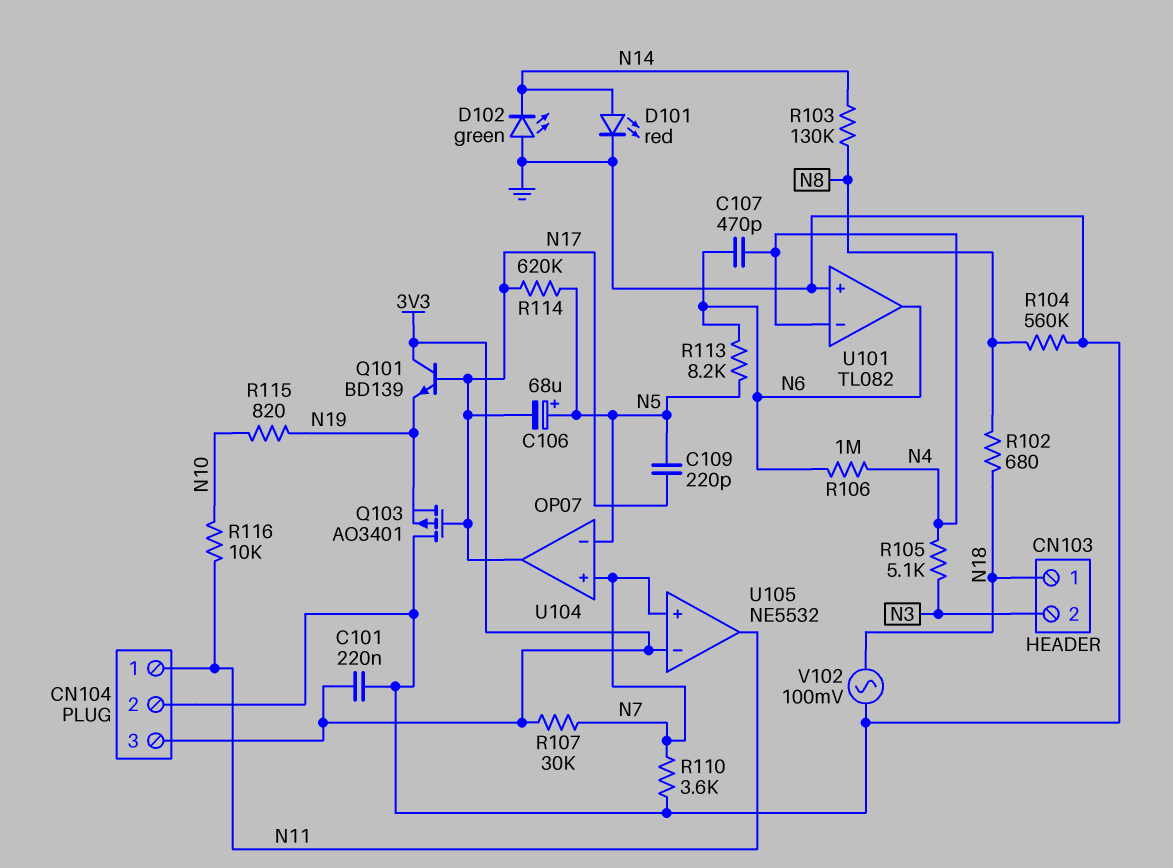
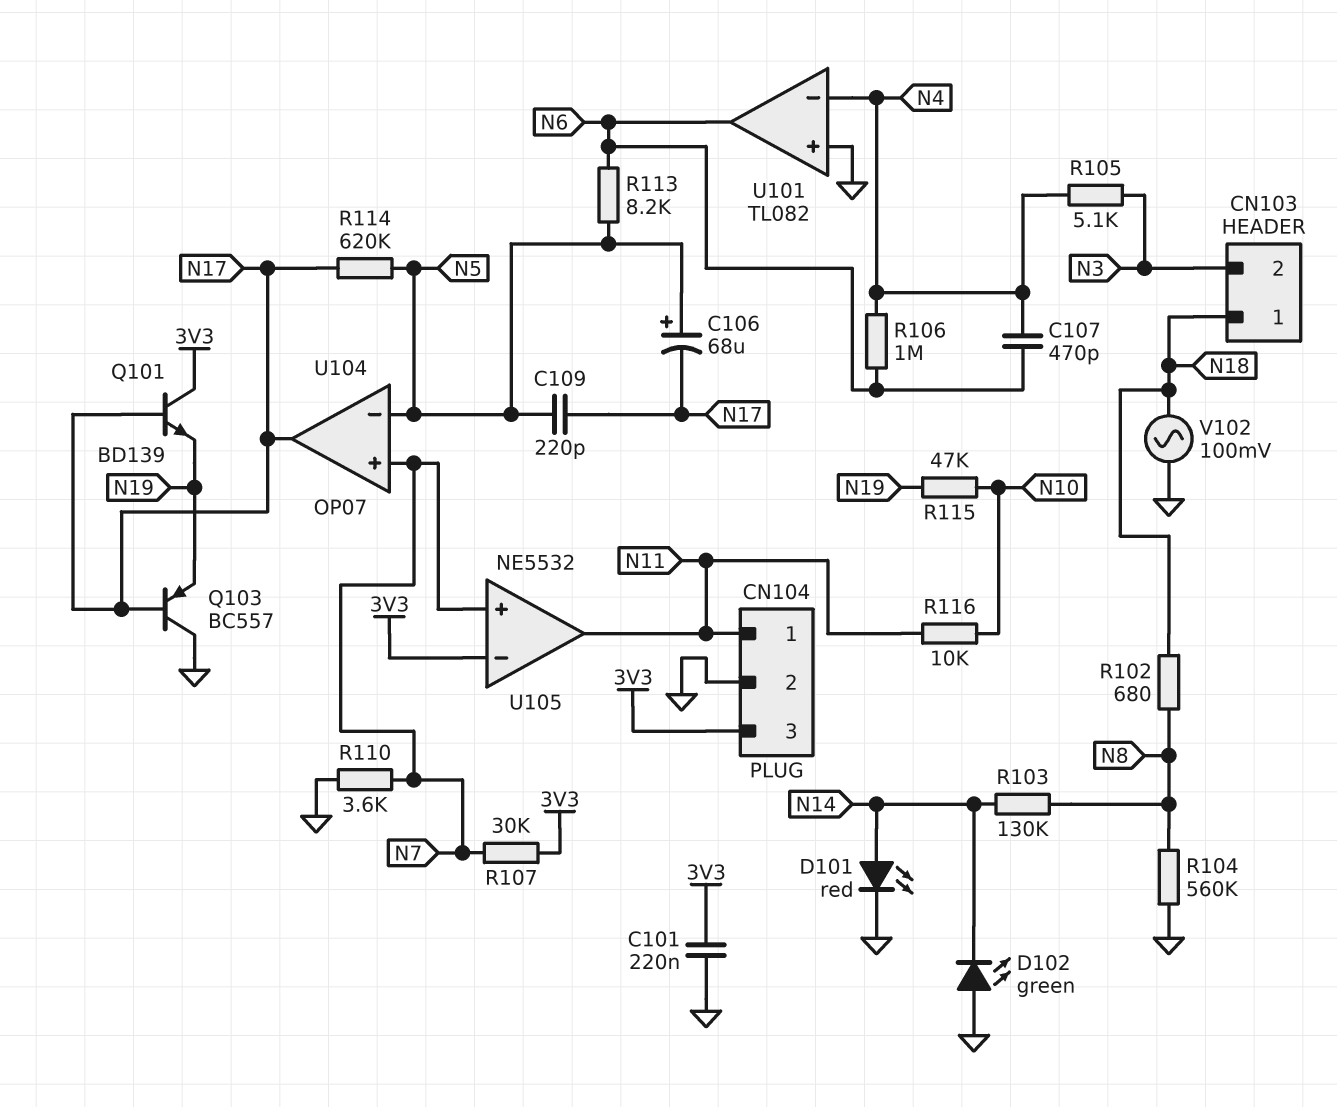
Q103: PMOS AO3401 (G N17, D GND, S N19) -> PNP BC557 (B N17, C GND, E N19)
R115: 820 (N10, N19) -> 47k (N10, N19)

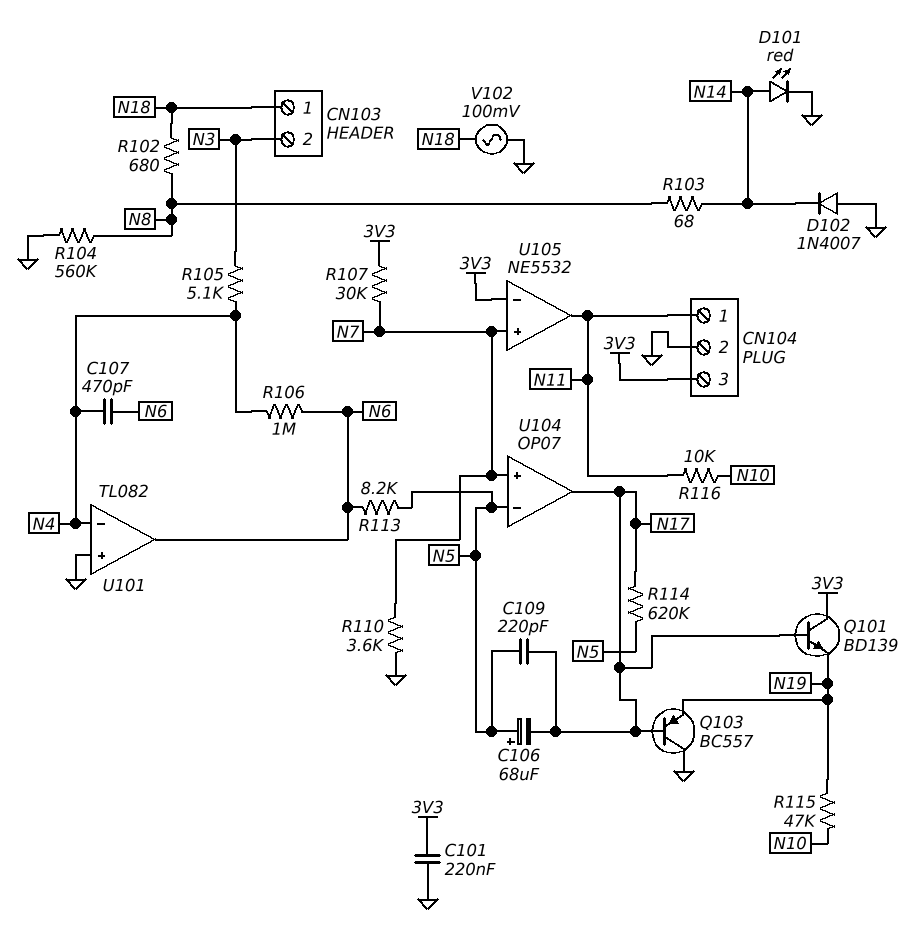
D102: LED green (A GND, K N14) -> diode 1N4007 (A GND, K N14)
R103: 130k (N8, N14) -> 68 (N8, N14)

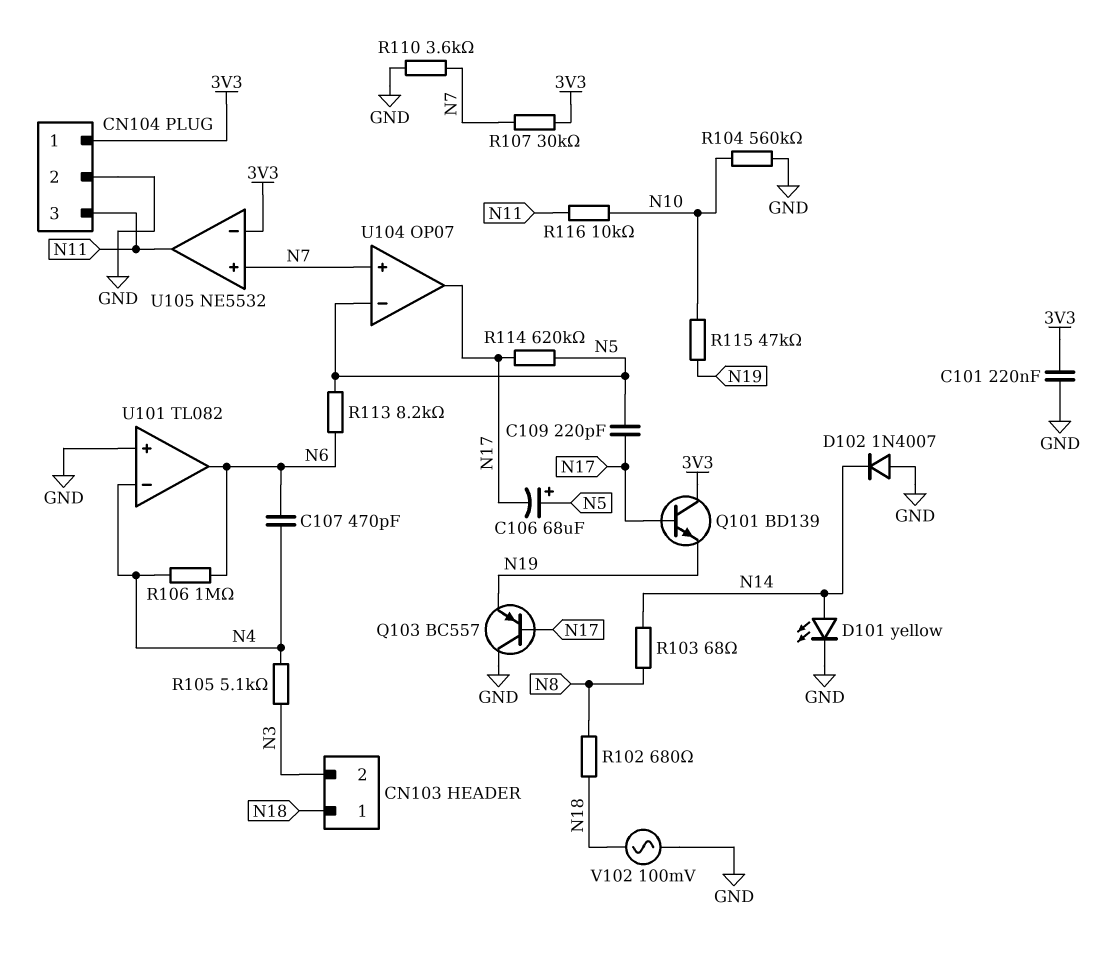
CN104 pin 1: N11 -> 3V3
CN104 pin 3: 3V3 -> N11
D101: LED red (A N14, K GND) -> LED yellow (A N14, K GND)
R104: 560k (GND, N8) -> 560k (GND, N10)

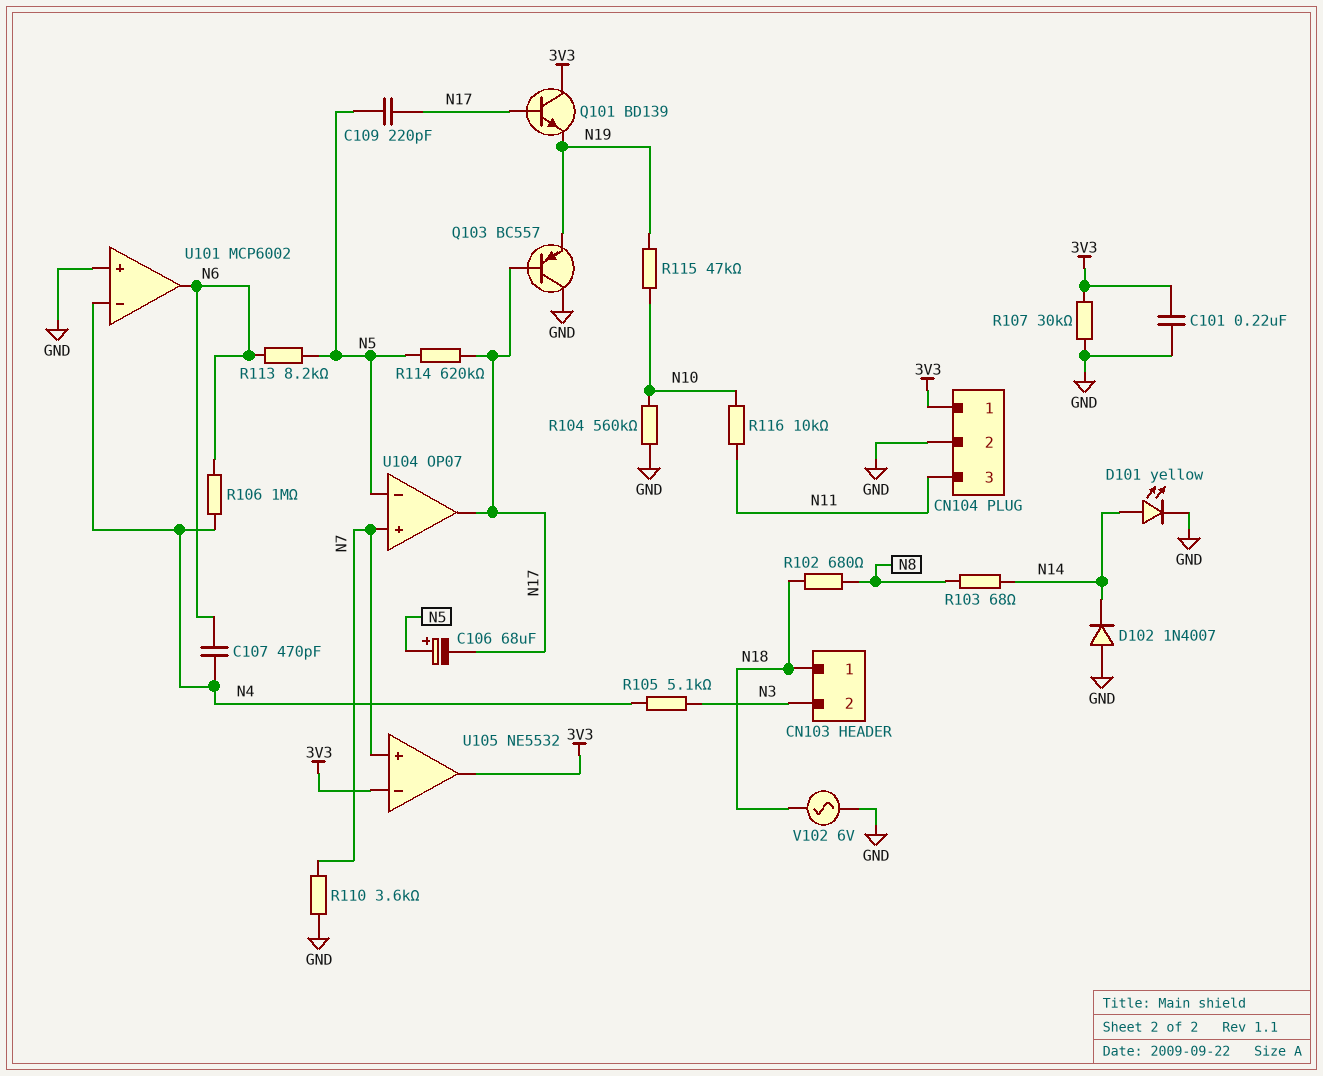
R107: 30k (3V3, N7) -> 30k (3V3, GND)
U101: TL082 -> MCP6002
U105 pin out: N11 -> 3V3
V102: AC 100mV (GND, N18) -> AC 6V (GND, N18)

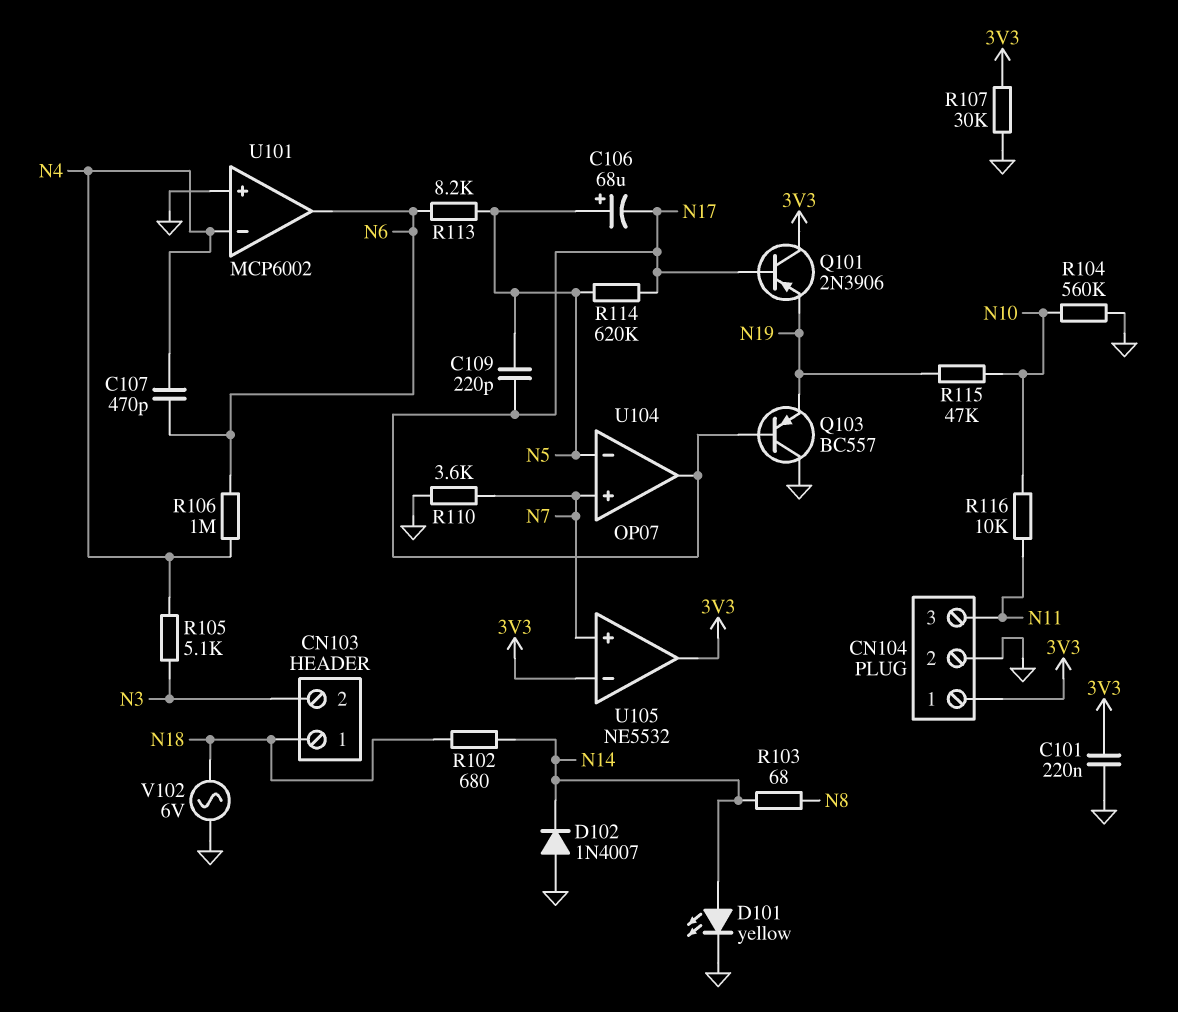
Q101: NPN BD139 (B N17, C 3V3, E N19) -> PNP 2N3906 (B N17, C 3V3, E N19)
R102: 680 (N8, N18) -> 680 (N14, N18)

